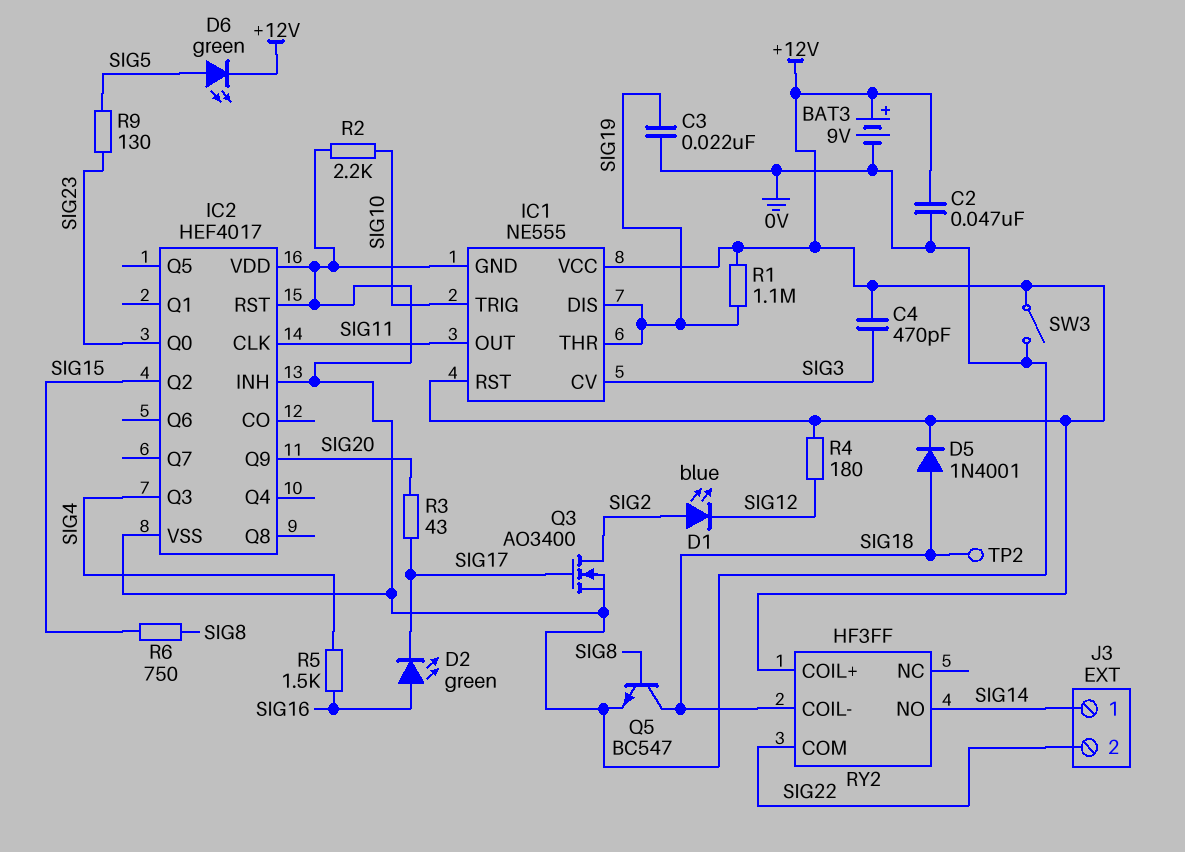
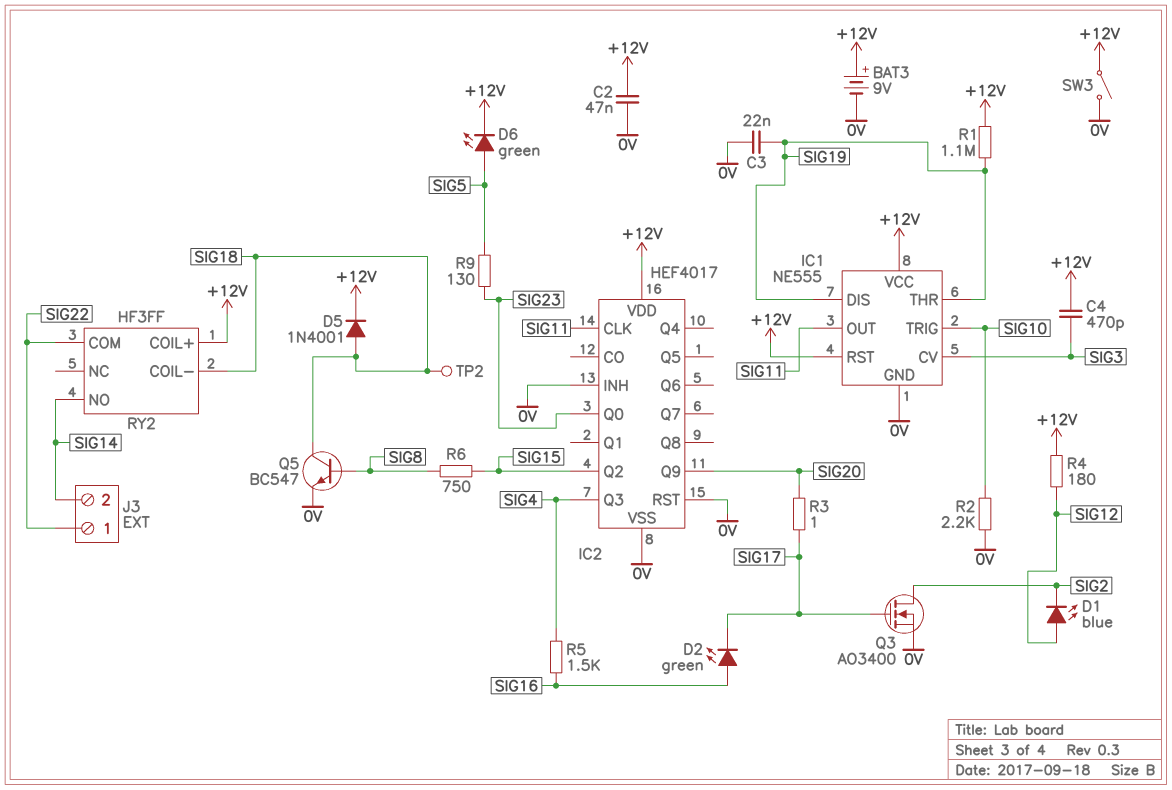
D1: LED blue (A SIG2, K SIG12) -> LED blue (A SIG12, K SIG2)
IC2 pin VDD: 0V -> +12V
J3 pin 1: SIG14 -> SIG22
J3 pin 2: SIG22 -> SIG14
R3: 43 (SIG17, SIG20) -> 1 (SIG17, SIG20)

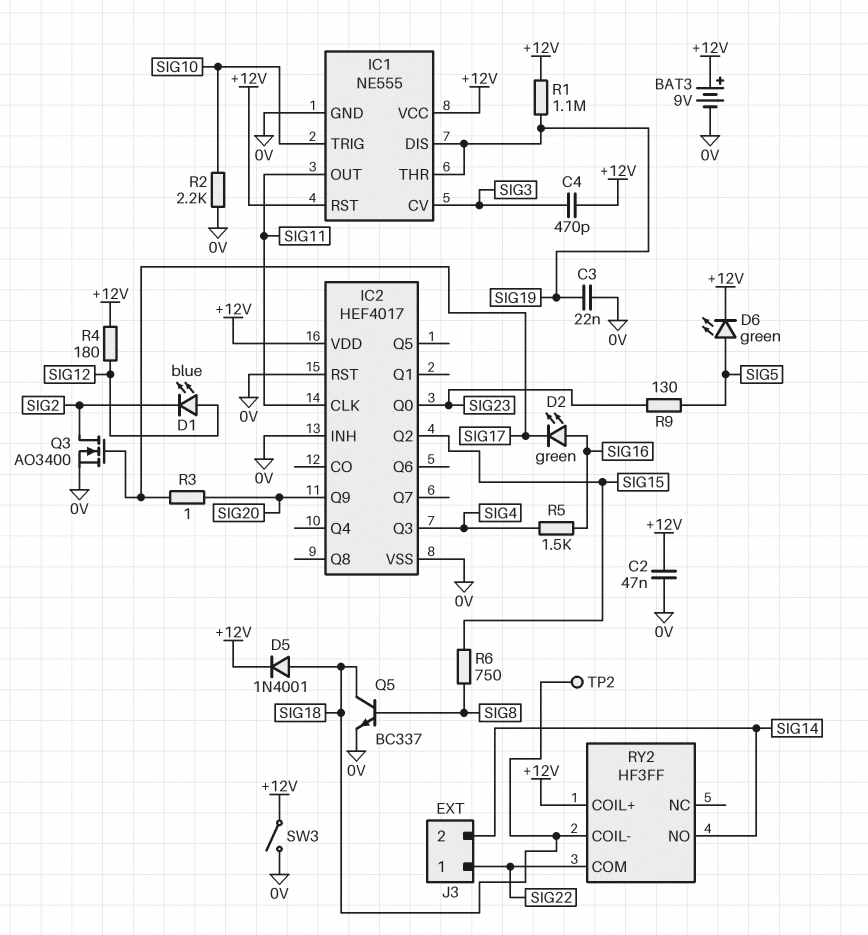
Q5: NPN BC547 (B SIG8, C SIG18, E 0V) -> NPN BC337 (B SIG8, C SIG18, E 0V)

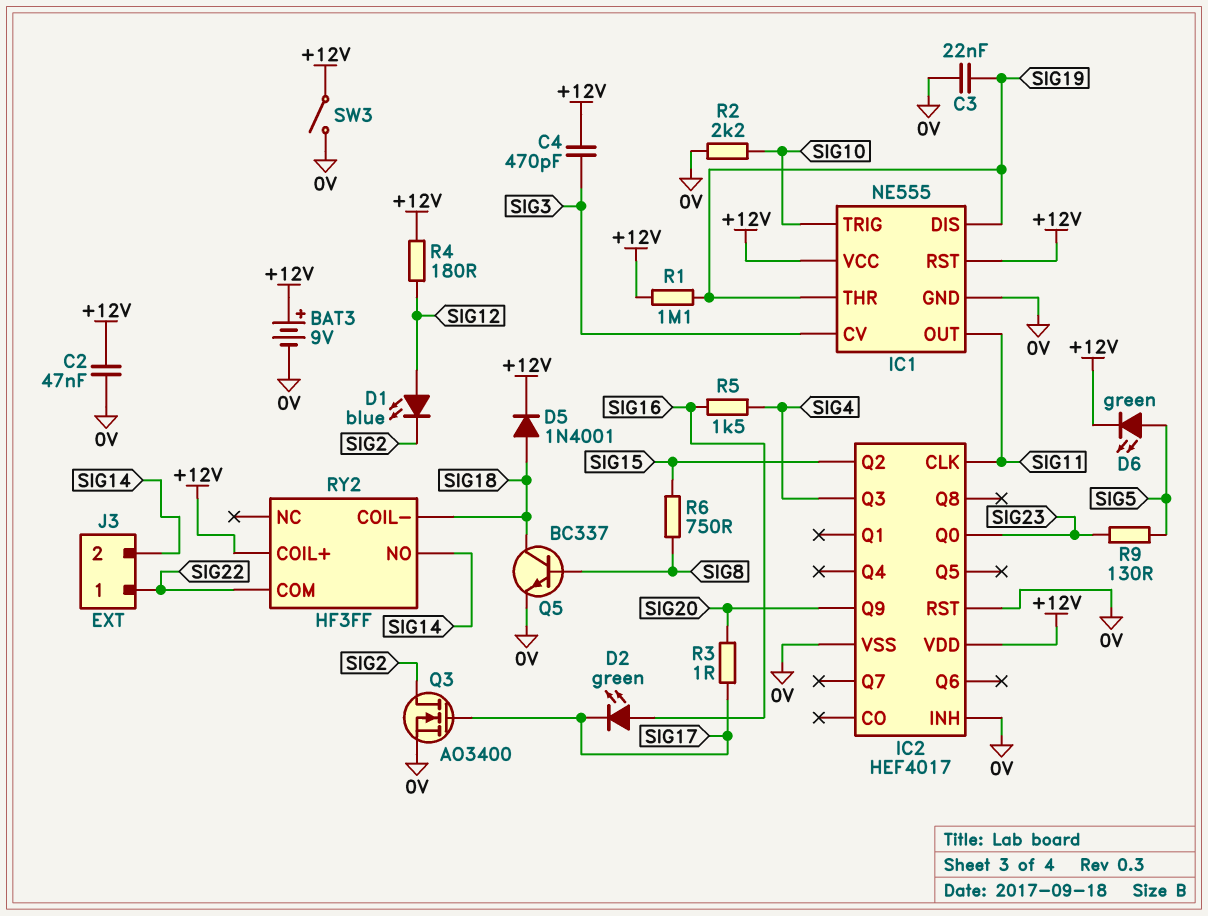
TP2: test point (SIG18) -> none

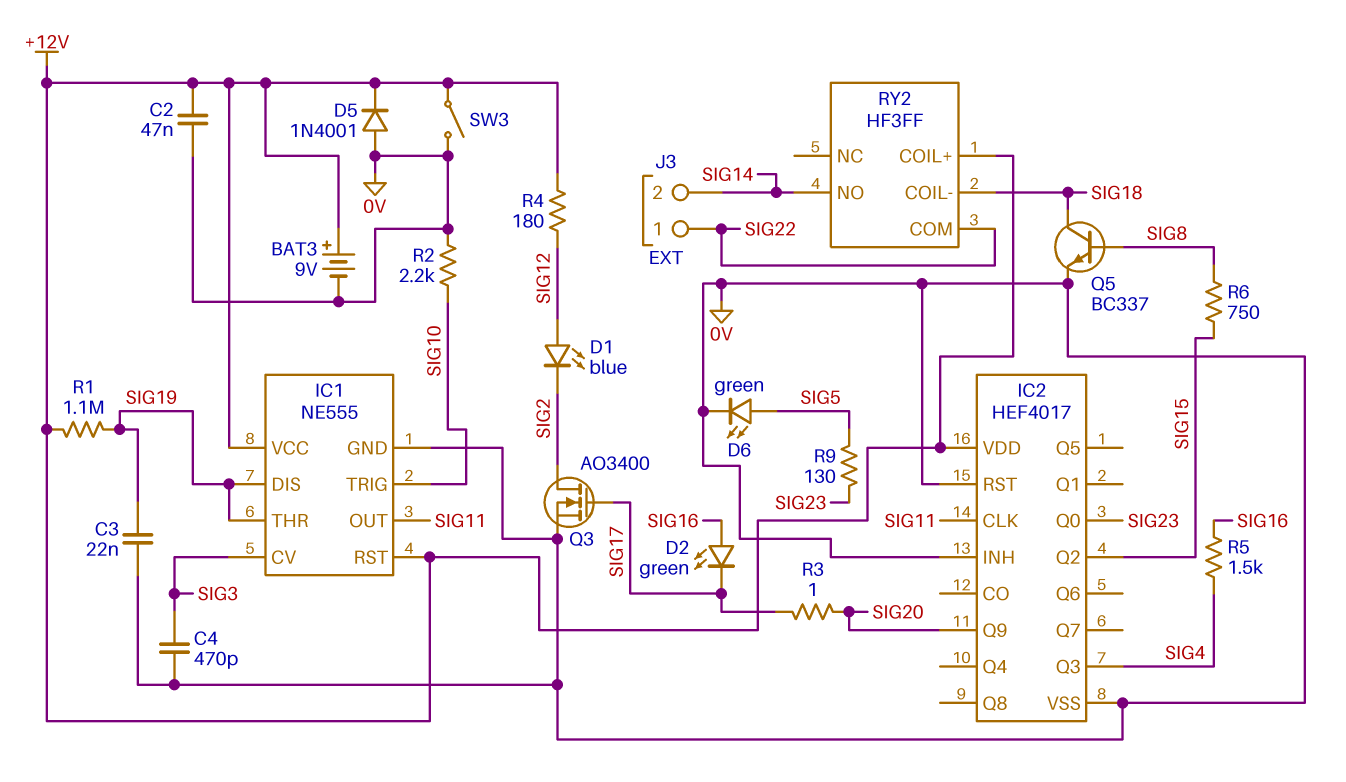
C4: 470pF (+12V, SIG3) -> 470pF (0V, SIG3)
D5: diode 1N4001 (A SIG18, K +12V) -> diode 1N4001 (A 0V, K +12V)
D6: LED green (A SIG5, K +12V) -> LED green (A SIG5, K 0V)

